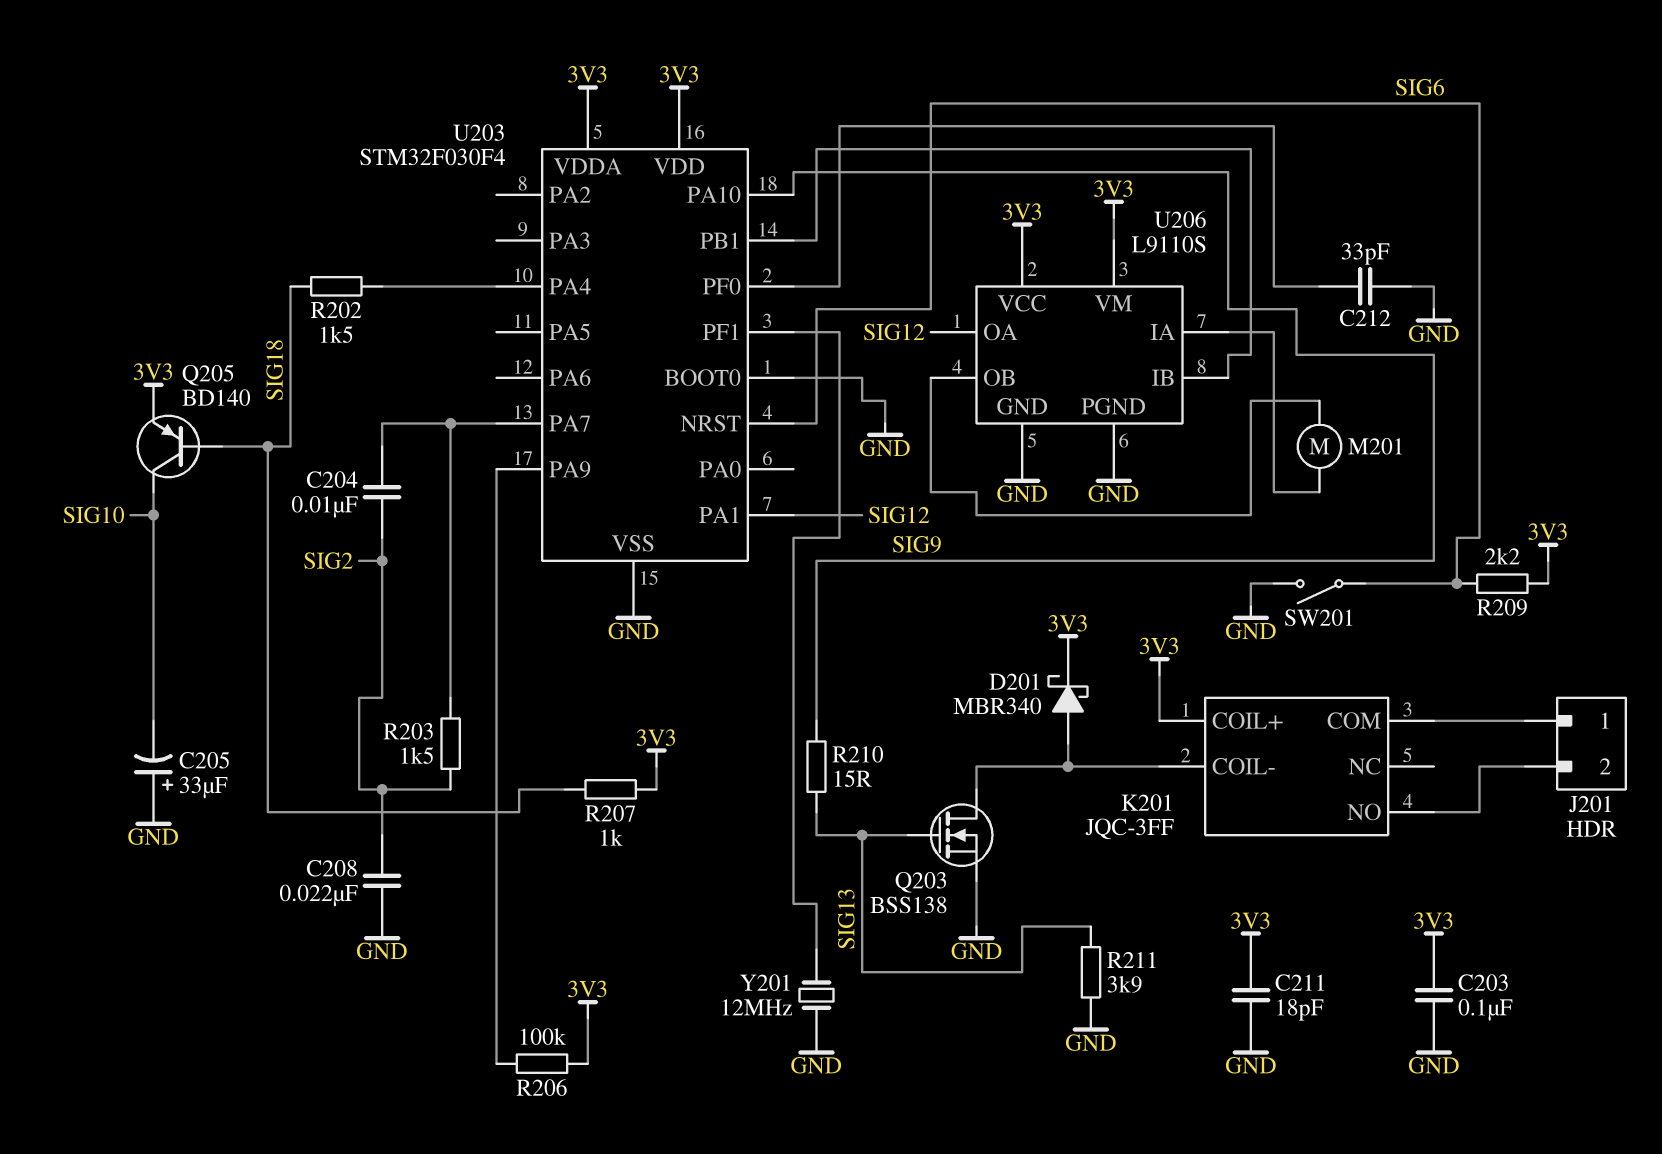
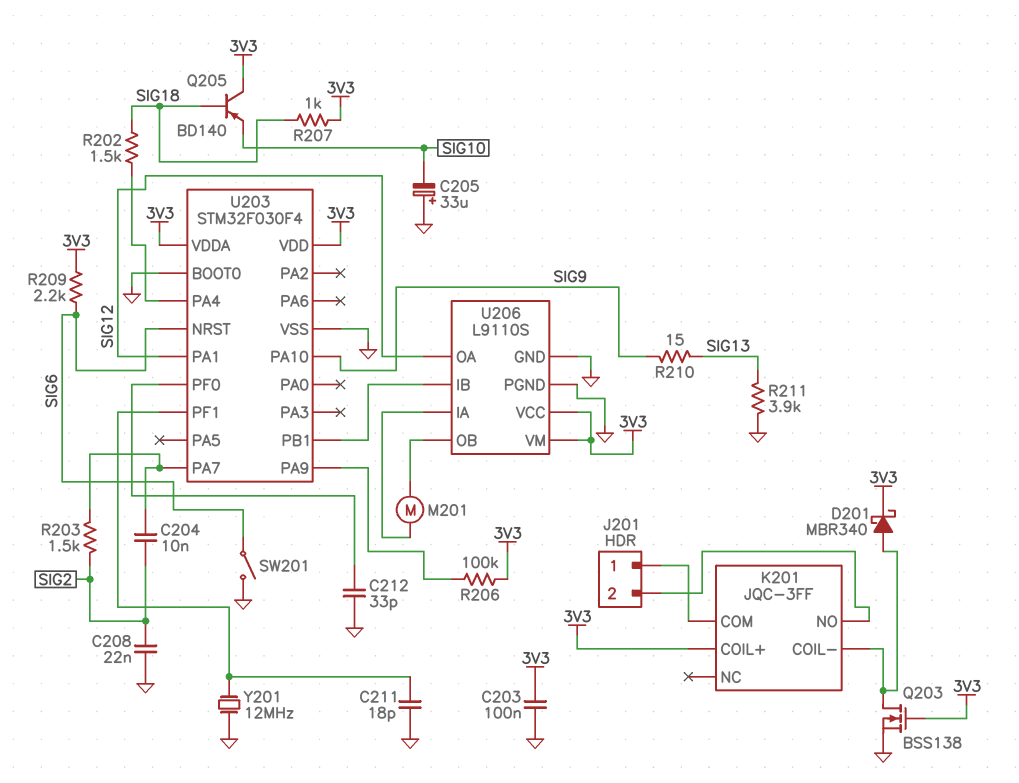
C211: 18pF (3V3, GND) -> 18pF (GND, U203/PF1)
Q203: NMOS BSS138 (G SIG13, D K201/COIL-, S GND) -> NMOS BSS138 (G 3V3, D K201/COIL-, S GND)
Q205: PNP BD140 (B SIG18, C SIG10, E 3V3) -> PNP BD140 (B SIG18, C 3V3, E SIG10)

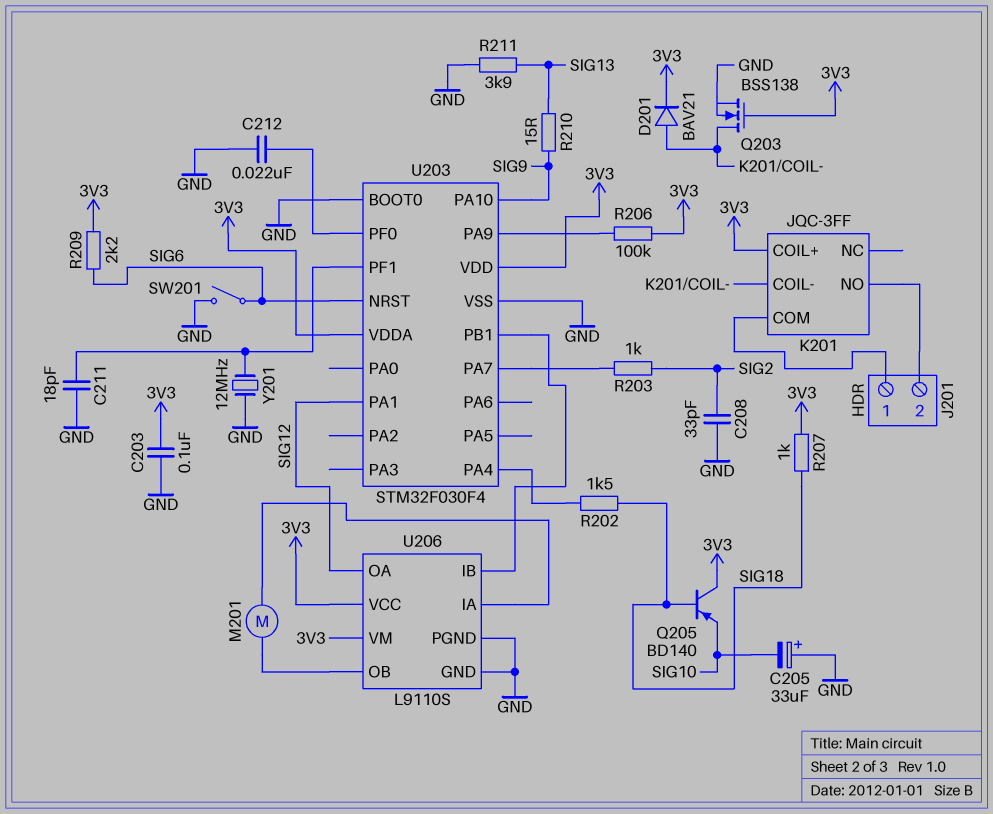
C204: 10nF (SIG2, U203/PA7) -> none
C208: 22nF (GND, SIG2) -> 33pF (GND, SIG2)
C212: 33pF (GND, U203/PF0) -> 22nF (GND, U203/PF0)
D201: schottky MBR340 (A K201/COIL-, K 3V3) -> diode BAV21 (A K201/COIL-, K 3V3)
R203: 1.5k (SIG2, U203/PA7) -> 1k (SIG2, U203/PA7)

